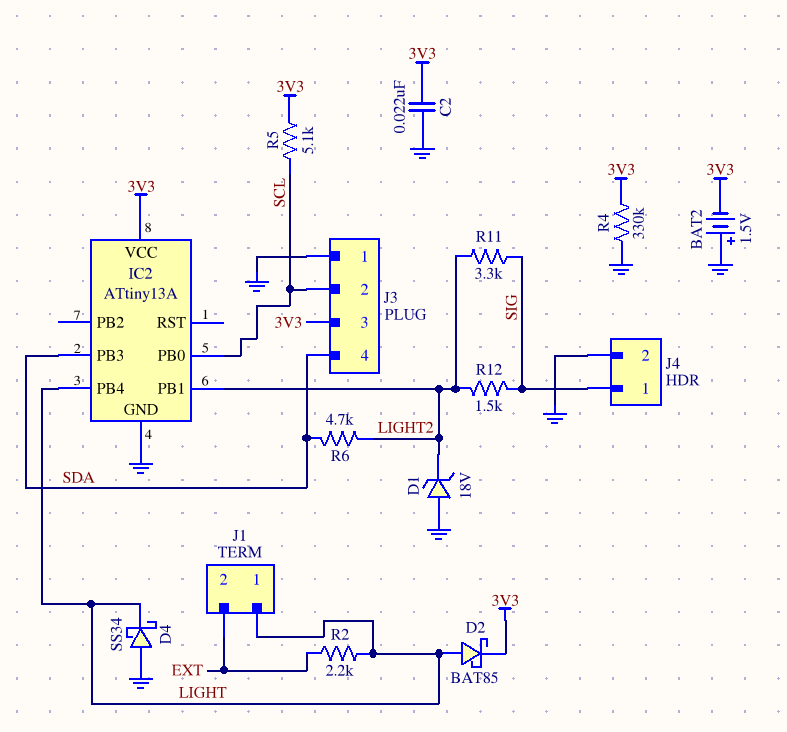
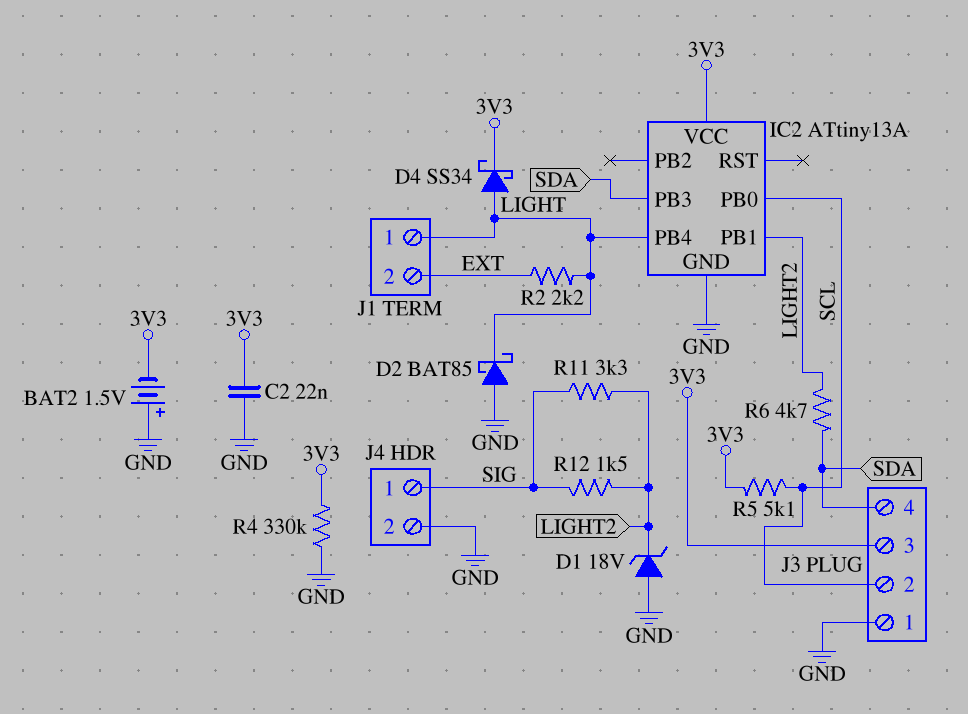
D2: schottky BAT85 (A LIGHT, K 3V3) -> schottky BAT85 (A GND, K LIGHT)
D4: schottky SS34 (A GND, K LIGHT) -> schottky SS34 (A LIGHT, K 3V3)

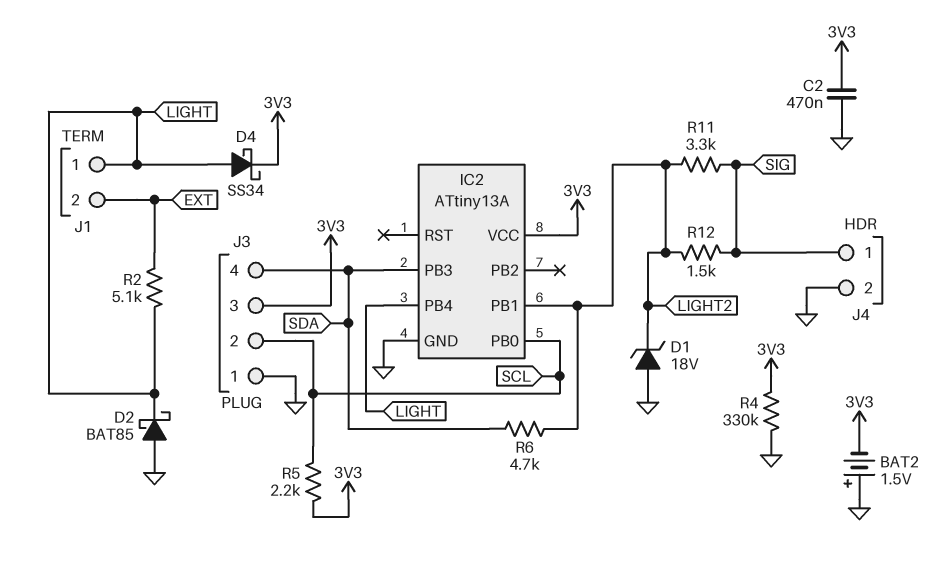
C2: 22nF (3V3, GND) -> 470nF (3V3, GND)
R2: 2.2k (EXT, LIGHT) -> 5.1k (EXT, LIGHT)
R5: 5.1k (3V3, SCL) -> 2.2k (3V3, SCL)

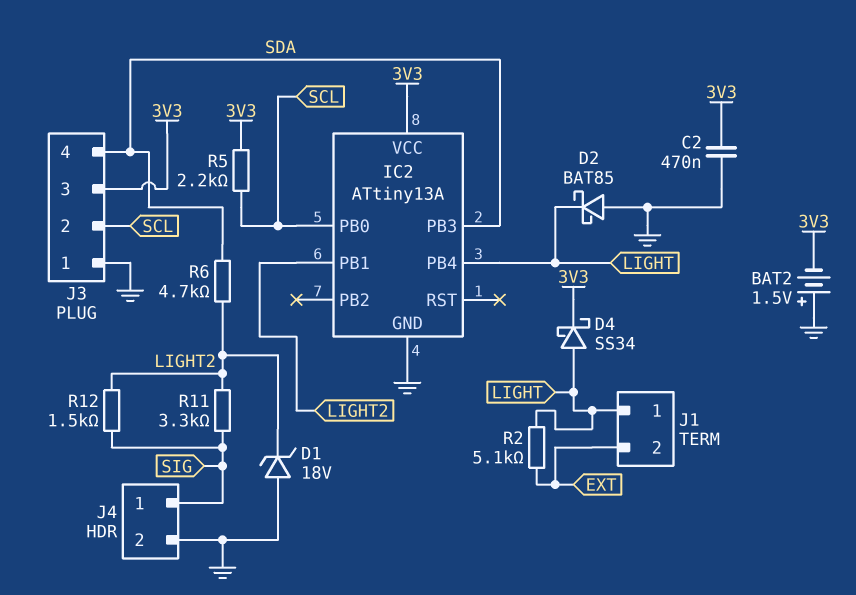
R4: 330k (3V3, GND) -> none

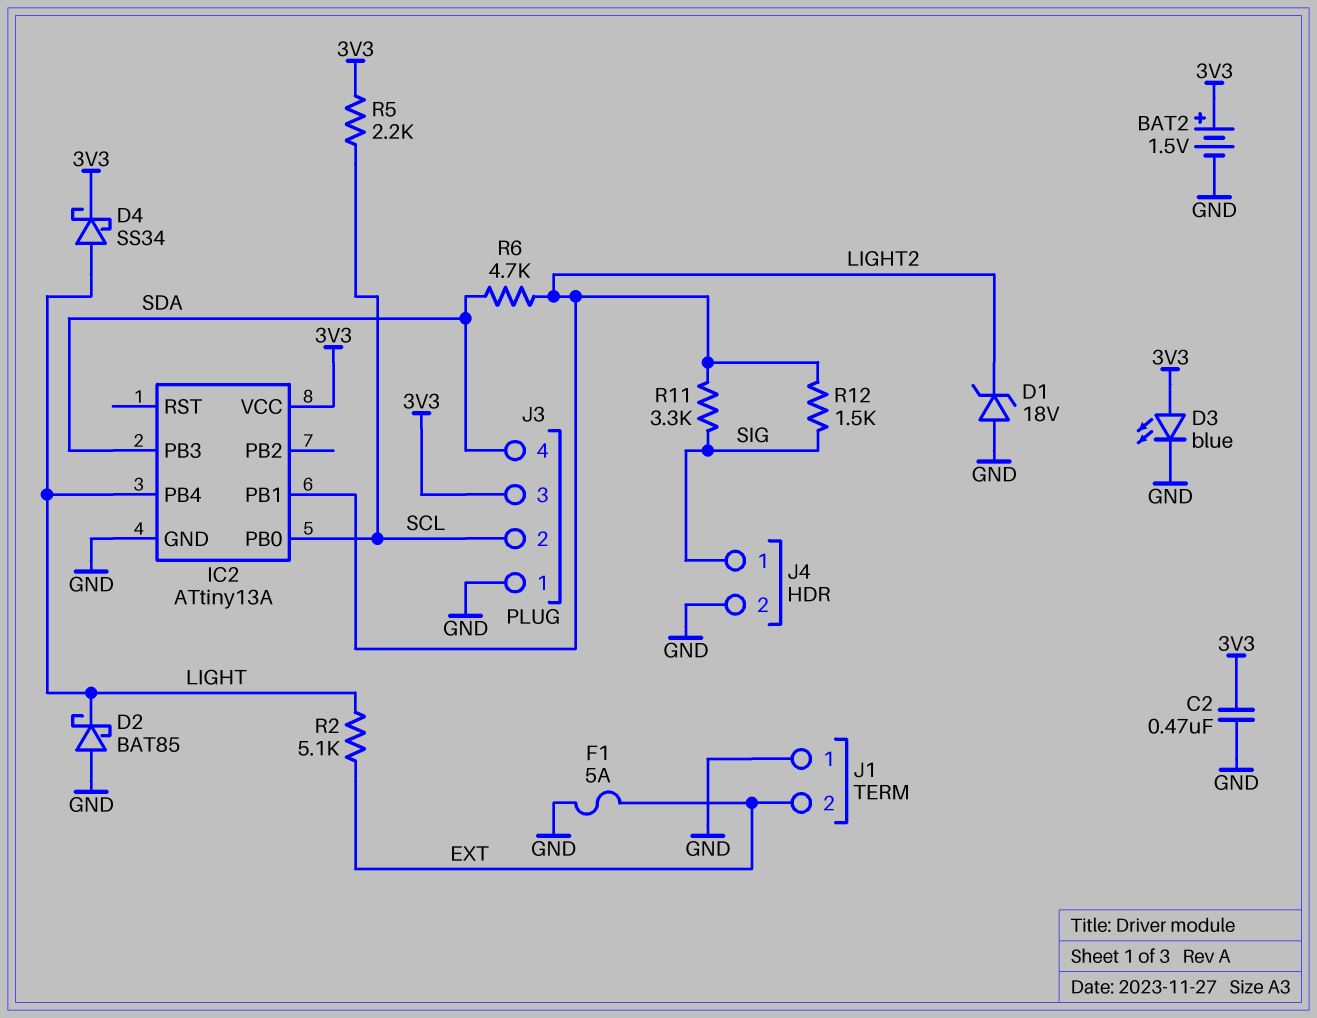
BAT2: 1.5V (plus GND, minus 3V3) -> 1.5V (plus 3V3, minus GND)
D3: none -> LED blue (A 3V3, K GND)
F1: none -> 5A (EXT, GND)
J1 pin 1: LIGHT -> GND

